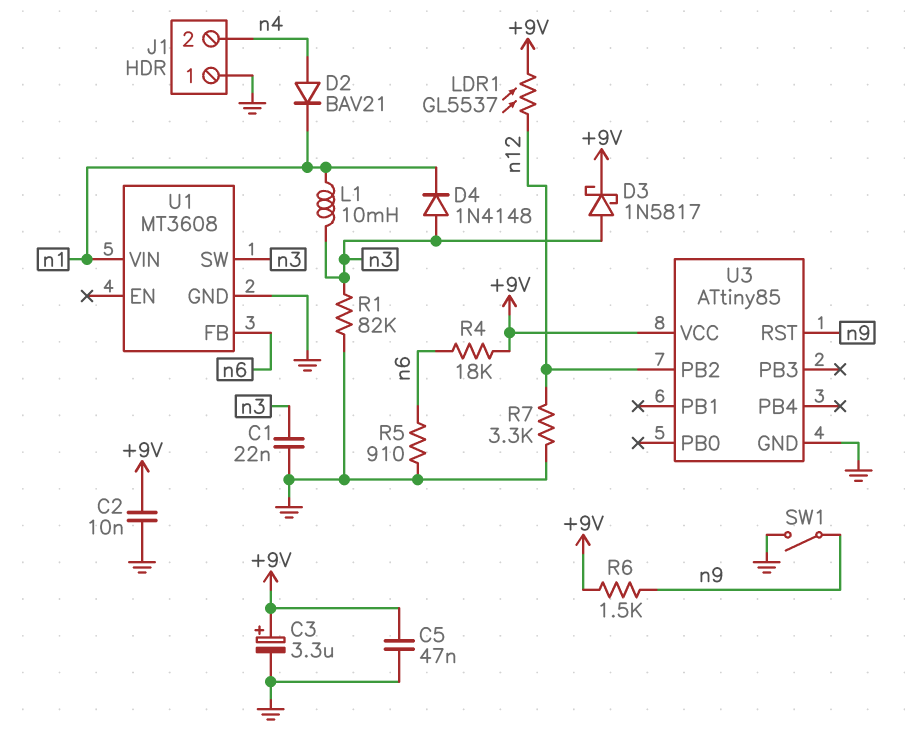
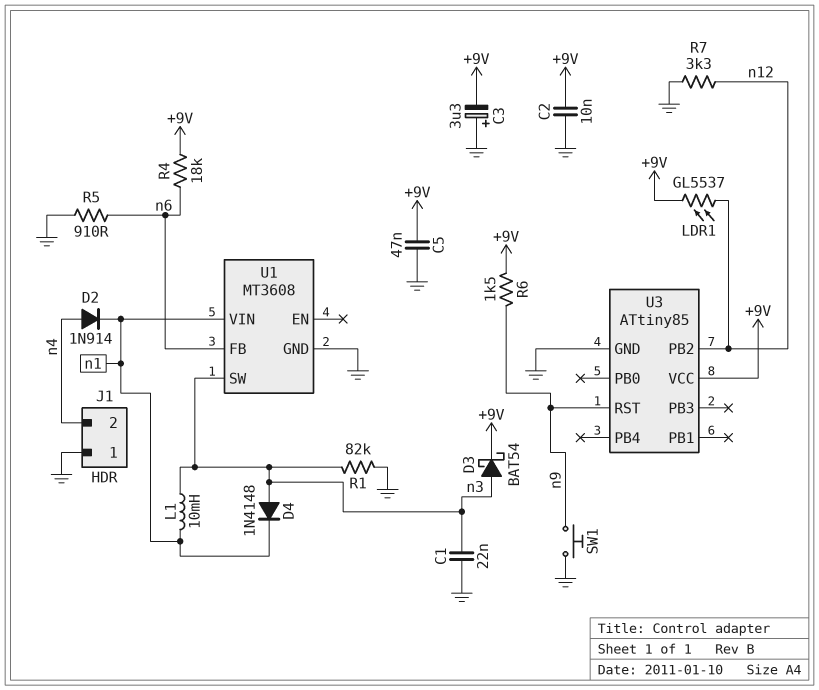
C3: 3.3uF (plus +9V, minus GND) -> 3.3uF (plus GND, minus +9V)
D2: diode BAV21 (A n4, K n1) -> diode 1N914 (A n4, K n1)
D3: schottky 1N5817 (A n3, K +9V) -> schottky BAT54 (A n3, K +9V)
SW1: switch (GND, n9) -> button (GND, n9)

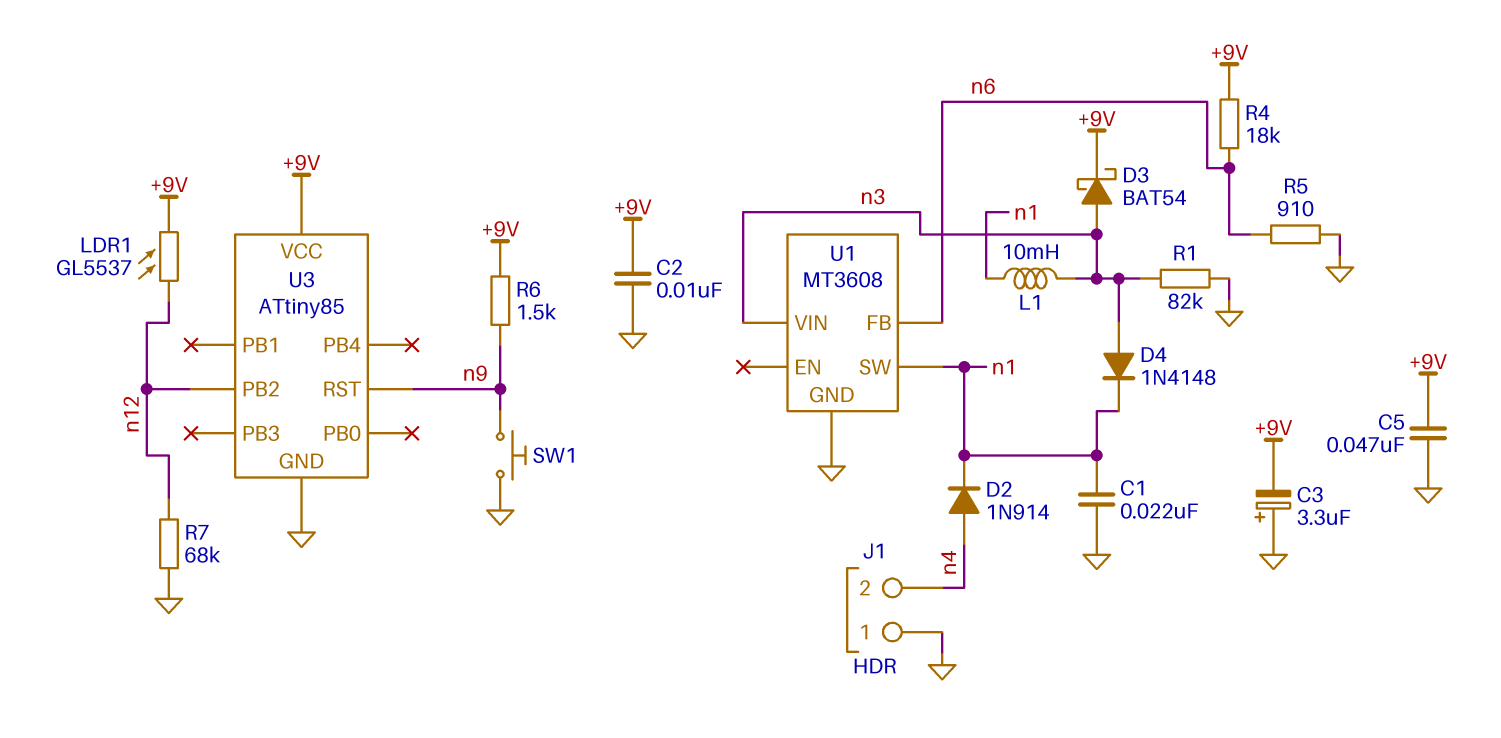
C1: 22nF (GND, n3) -> 22nF (GND, n1)
R7: 3.3k (GND, n12) -> 68k (GND, n12)
U1 pin SW: n3 -> n1
U1 pin VIN: n1 -> n3

